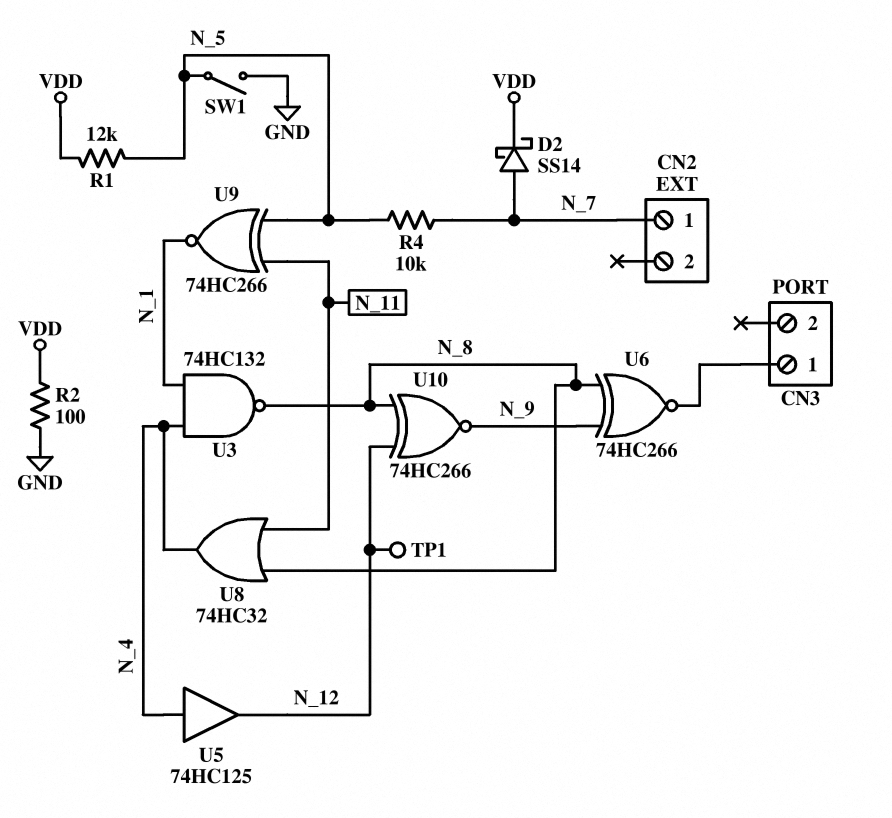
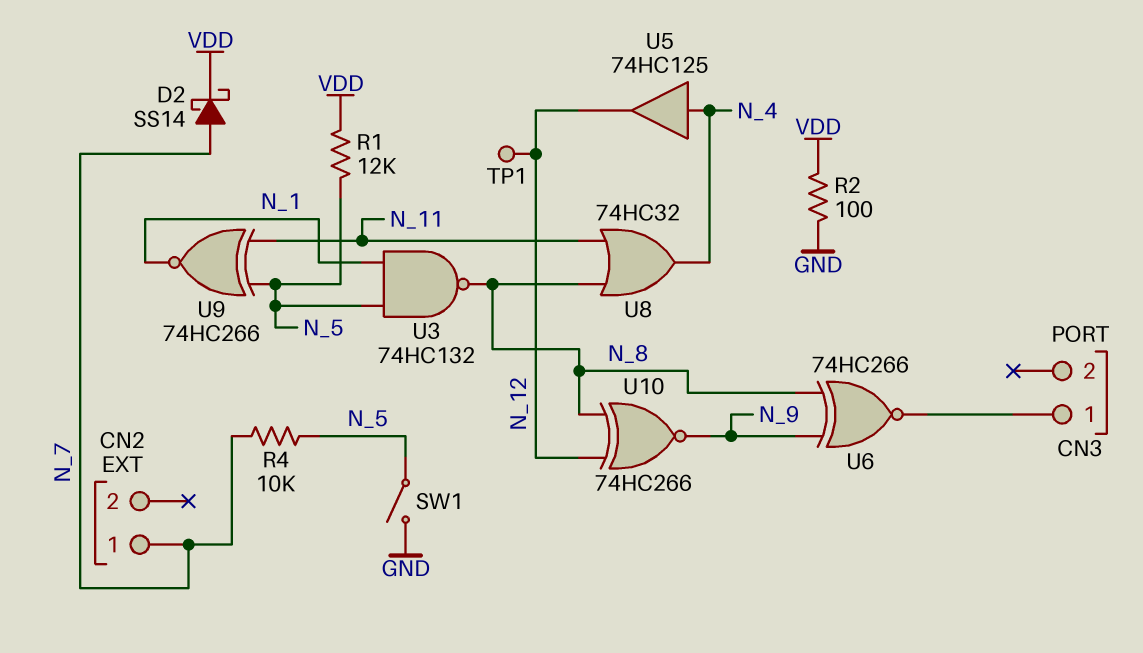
U3: NAND 74HC132 (in N_1, in N_4, out N_8) -> NAND 74HC132 (in N_1, in N_5, out N_8)

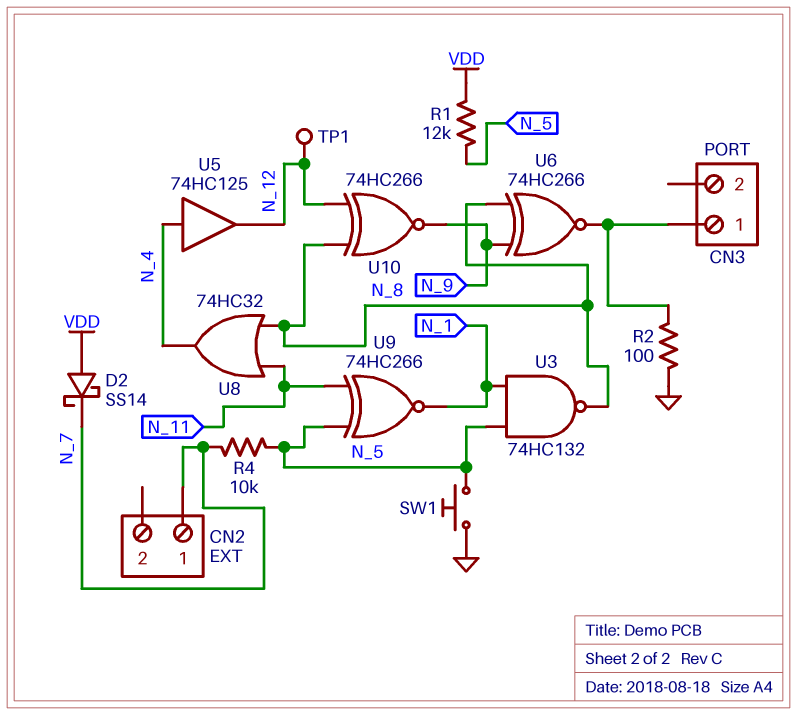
D2: schottky SS14 (A N_7, K VDD) -> schottky SS14 (A VDD, K N_7)
R2: 100 (GND, VDD) -> 100 (CN3/1, GND)
SW1: switch (GND, N_5) -> button (GND, N_5)

